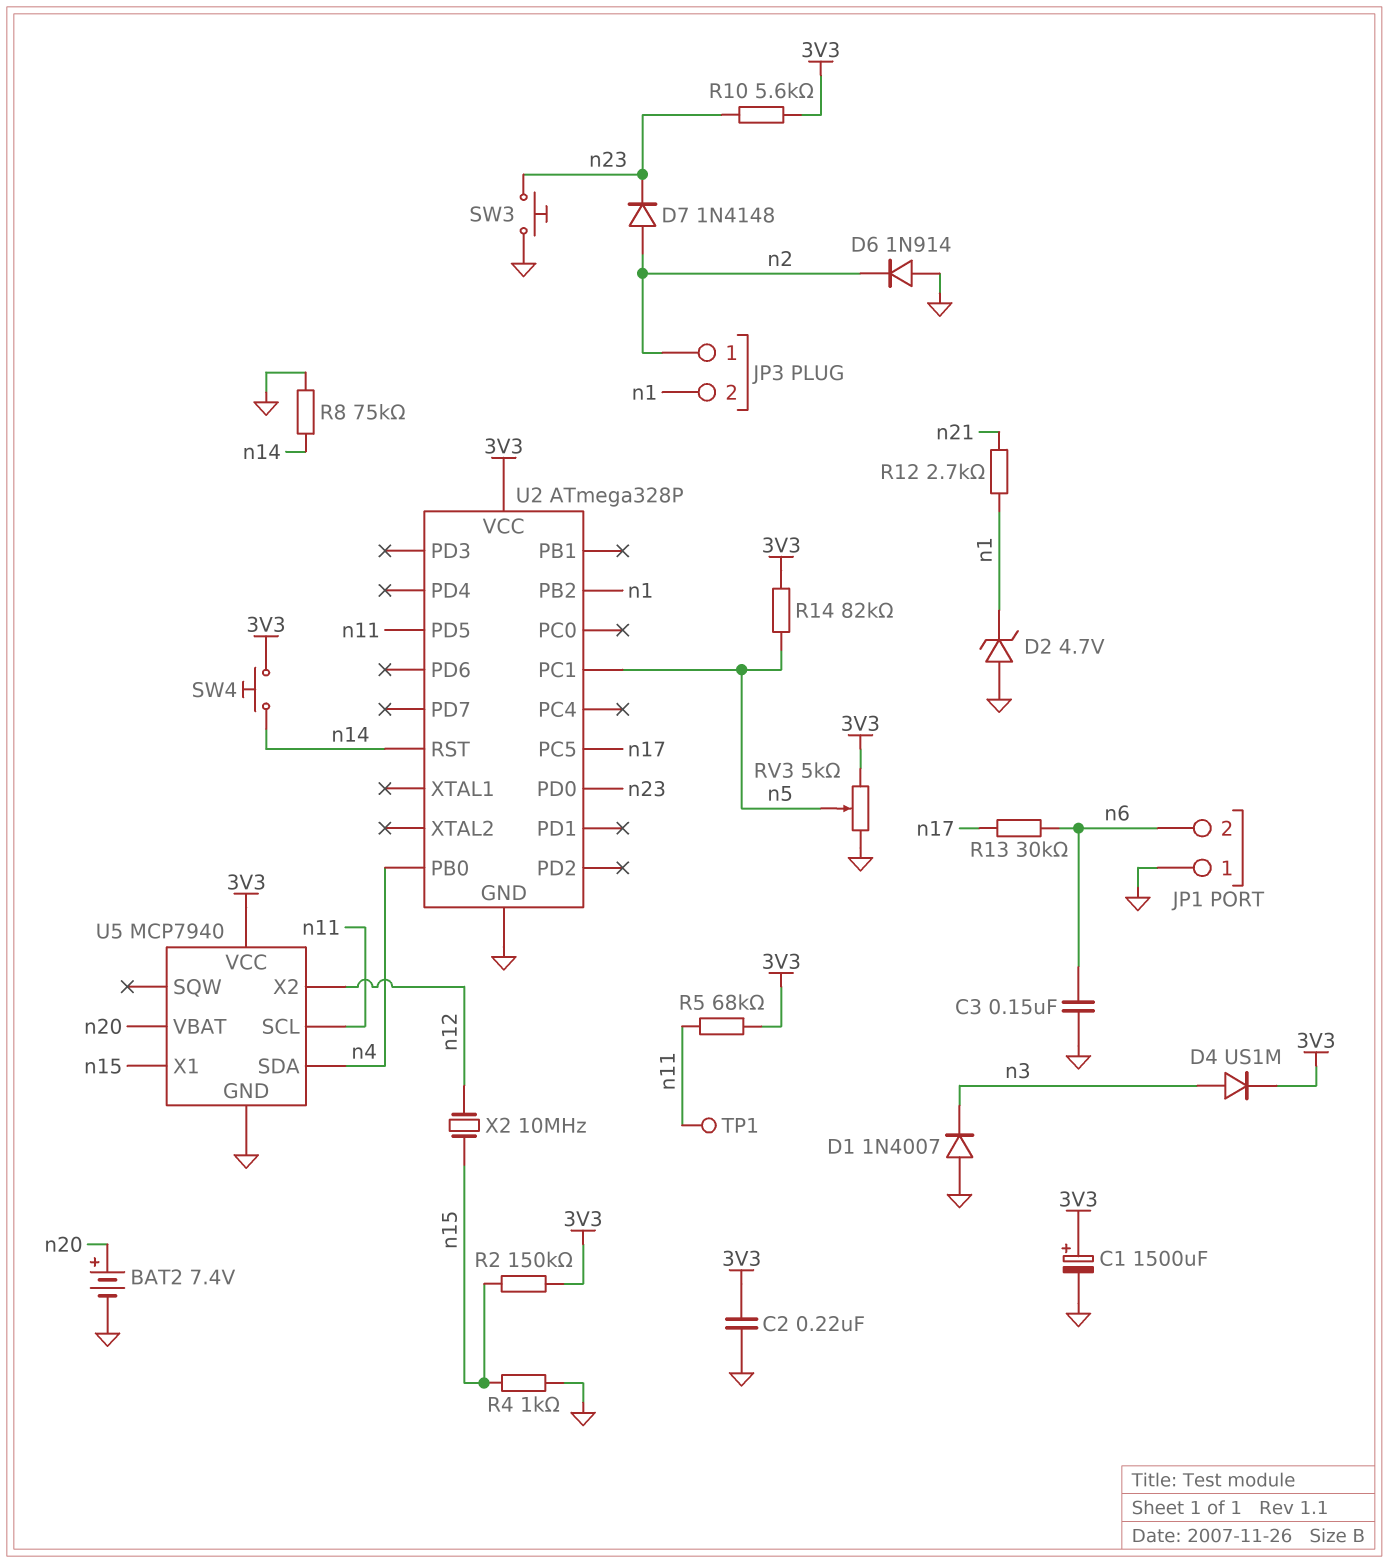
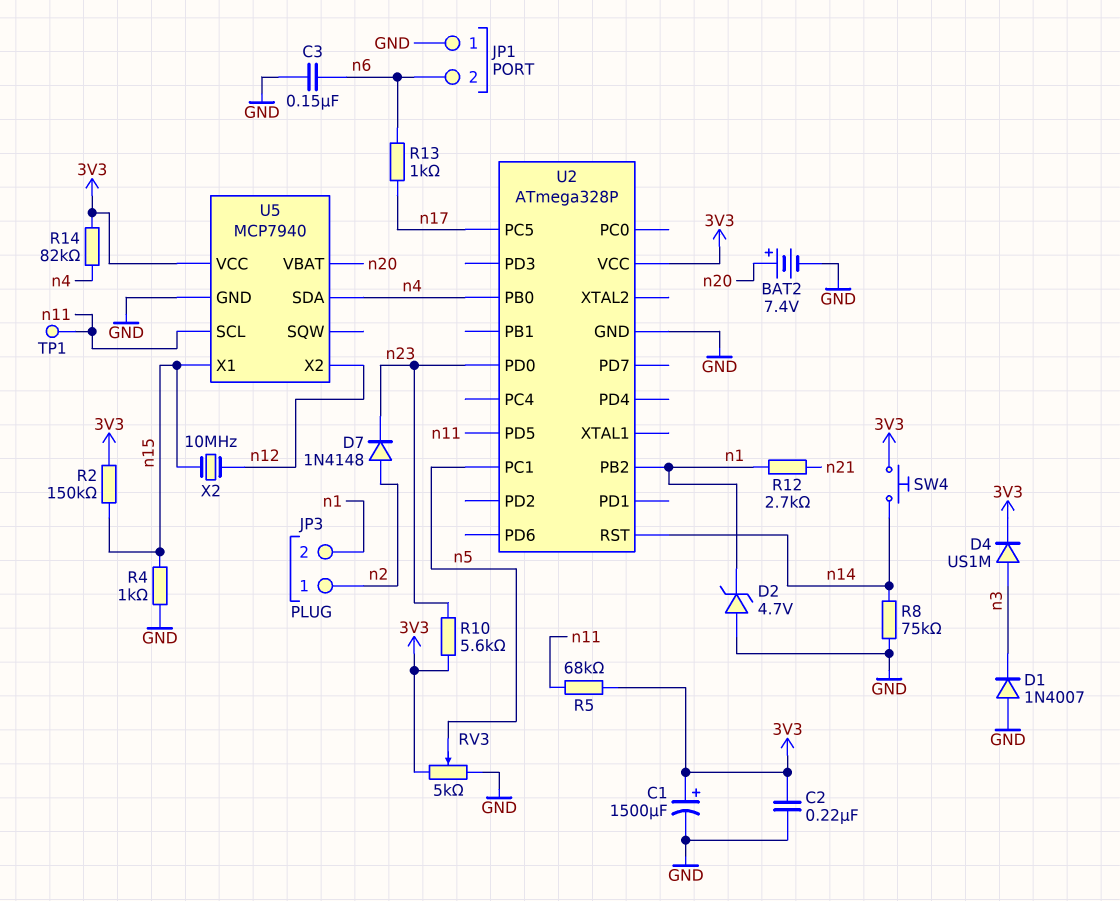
D6: diode 1N914 (A GND, K n2) -> none
R13: 30k (n6, n17) -> 1k (n6, n17)
R14: 82k (3V3, n5) -> 82k (3V3, n4)
SW3: button (GND, n23) -> none

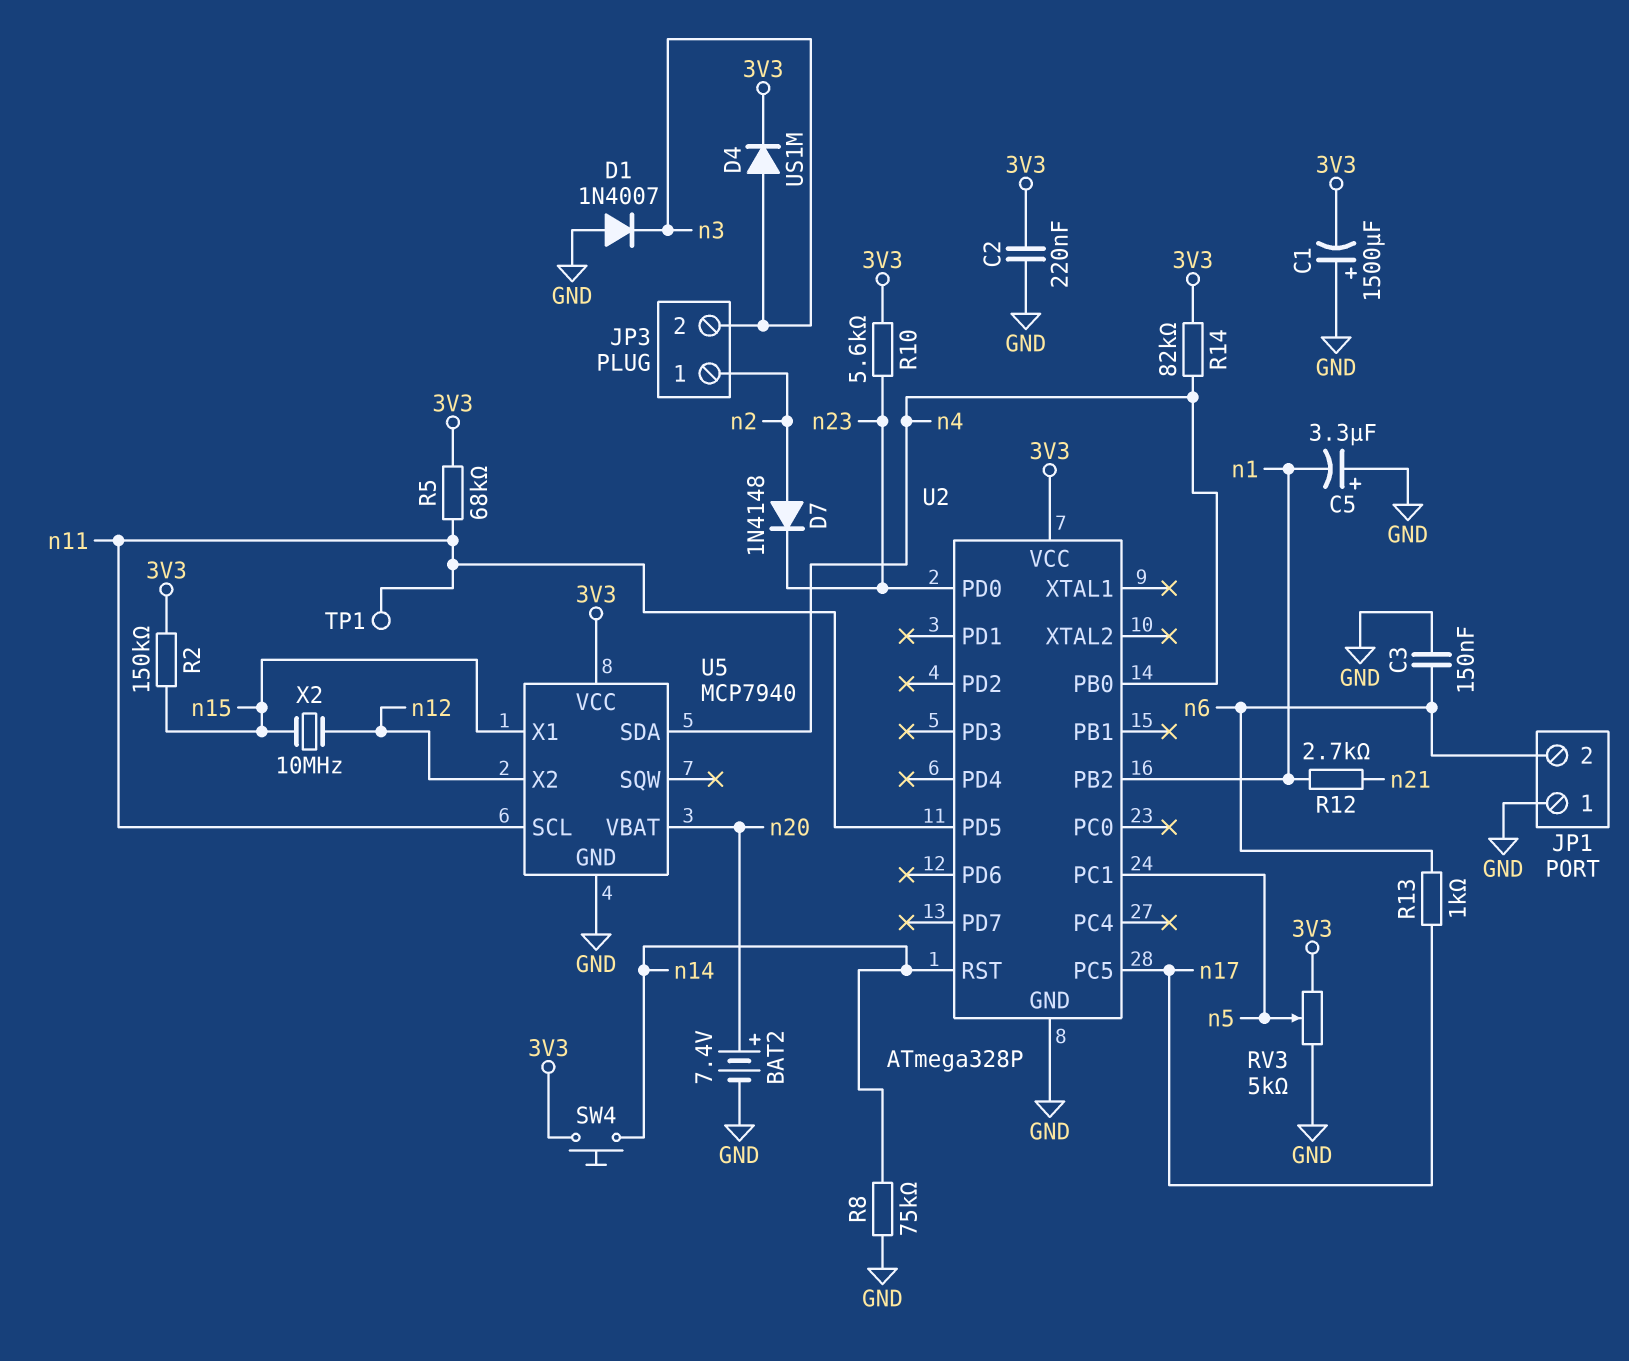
C1: 1500uF (plus 3V3, minus GND) -> 1500uF (plus GND, minus 3V3)
C5: none -> 3.3uF (plus GND, minus n1)
D2: zener 4.7V (A GND, K n1) -> none
JP3 pin 2: n1 -> n3
R4: 1k (GND, n15) -> none

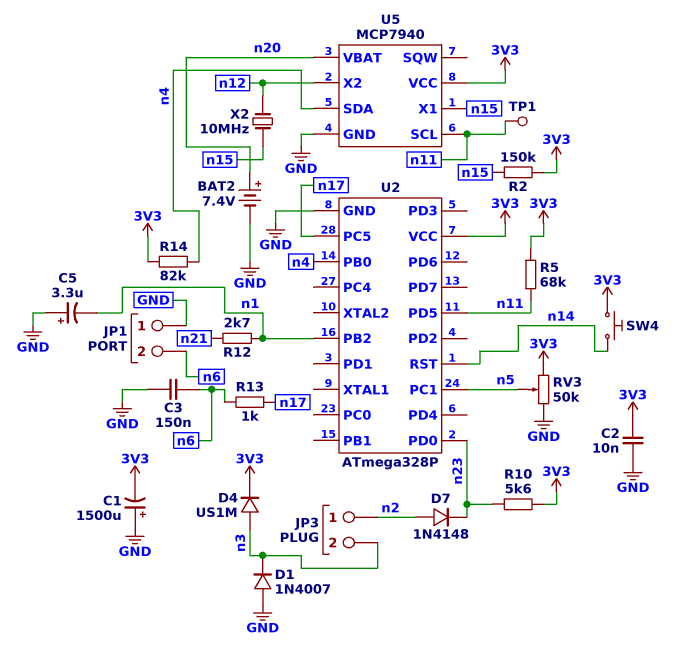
C2: 220nF (3V3, GND) -> 10nF (3V3, GND)
R8: 75k (GND, n14) -> none
RV3: 5k (3V3, GND, wiper n5) -> 50k (3V3, GND, wiper n5)

